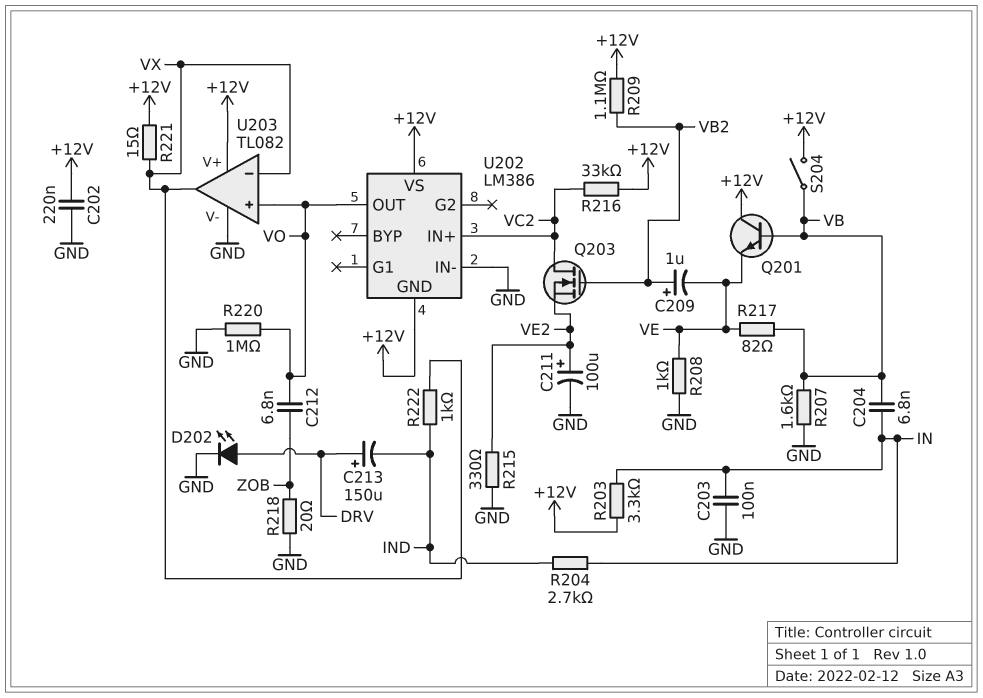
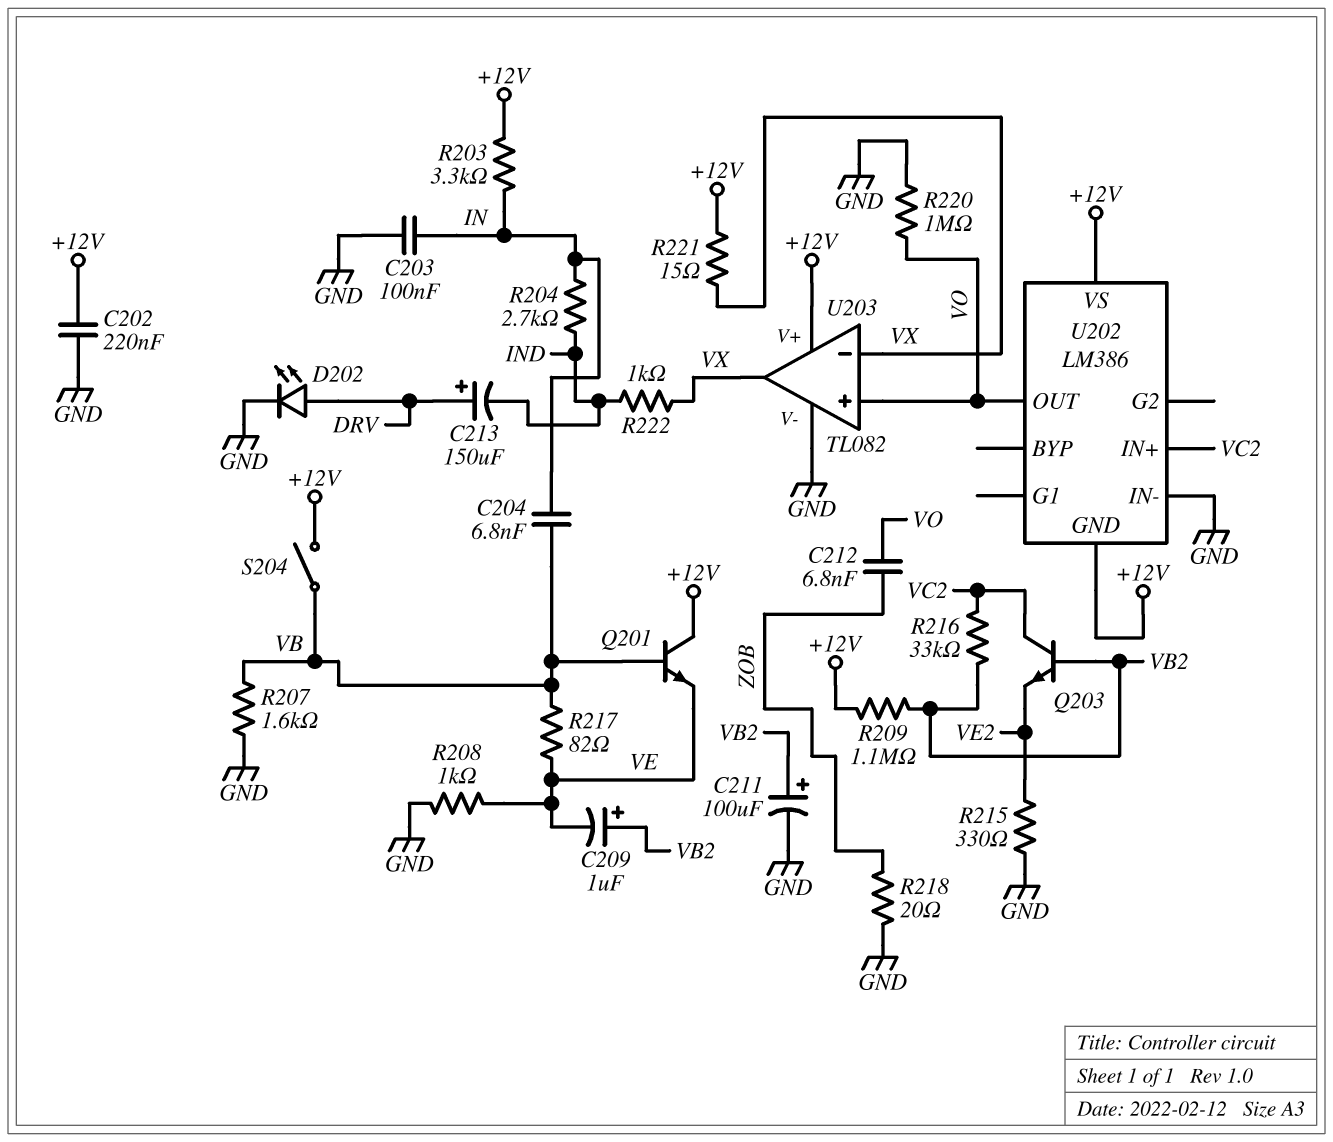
C211: 100uF (plus VE2, minus GND) -> 100uF (plus VB2, minus GND)
Q203: NMOS (G VB2, D VC2, S VE2) -> NPN (B VB2, C VC2, E VE2)
R216: 33k (+12V, VC2) -> 33k (VB2, VC2)

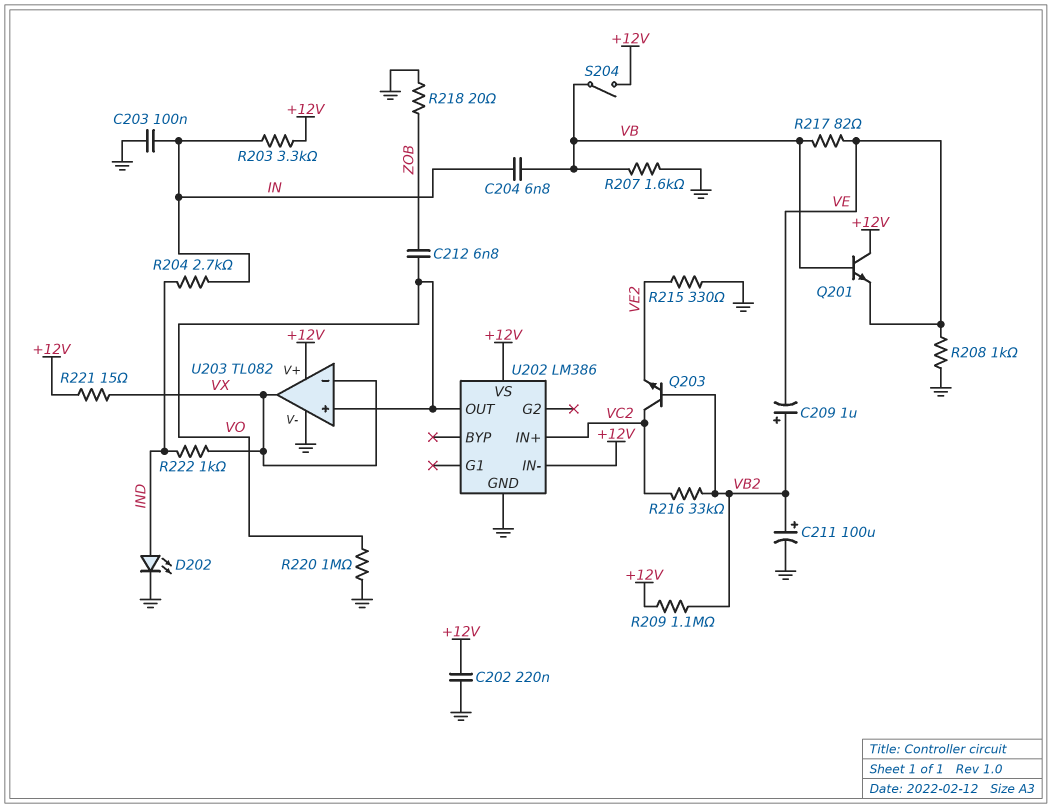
C213: 150uF (plus DRV, minus IND) -> none
D202: LED (A DRV, K GND) -> LED (A IND, K GND)
U202 pin GND: +12V -> GND
U202 pin IN-: GND -> +12V

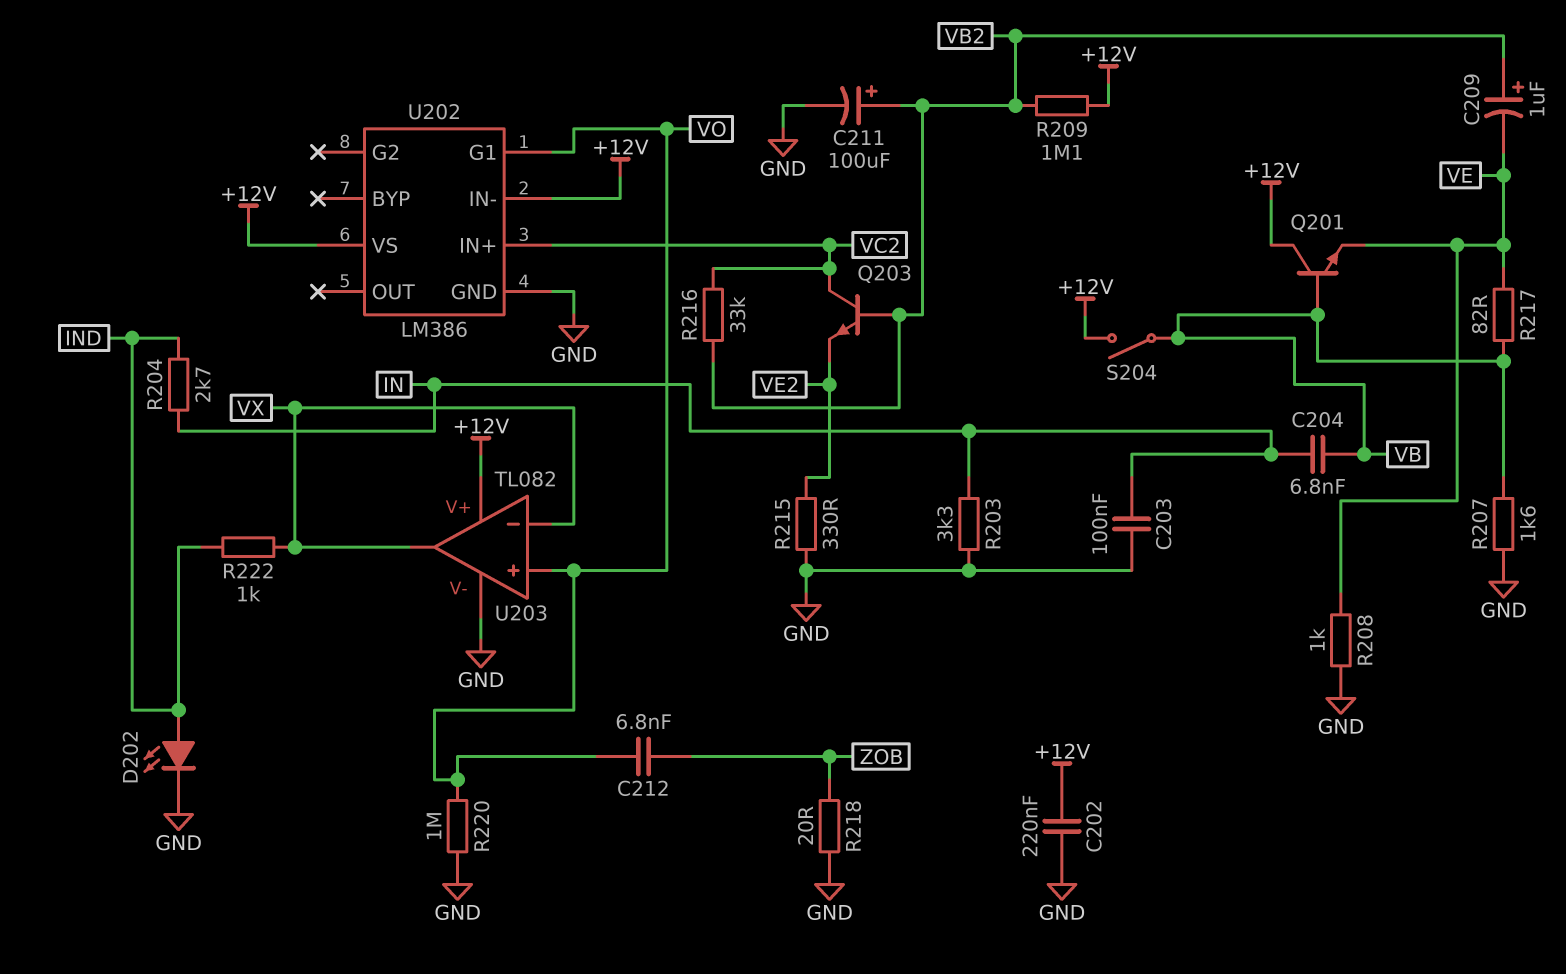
R203: 3.3k (+12V, IN) -> 3.3k (GND, IN)
R221: 15 (+12V, VX) -> none
U202 pin G1: none -> VO
U202 pin OUT: VO -> none

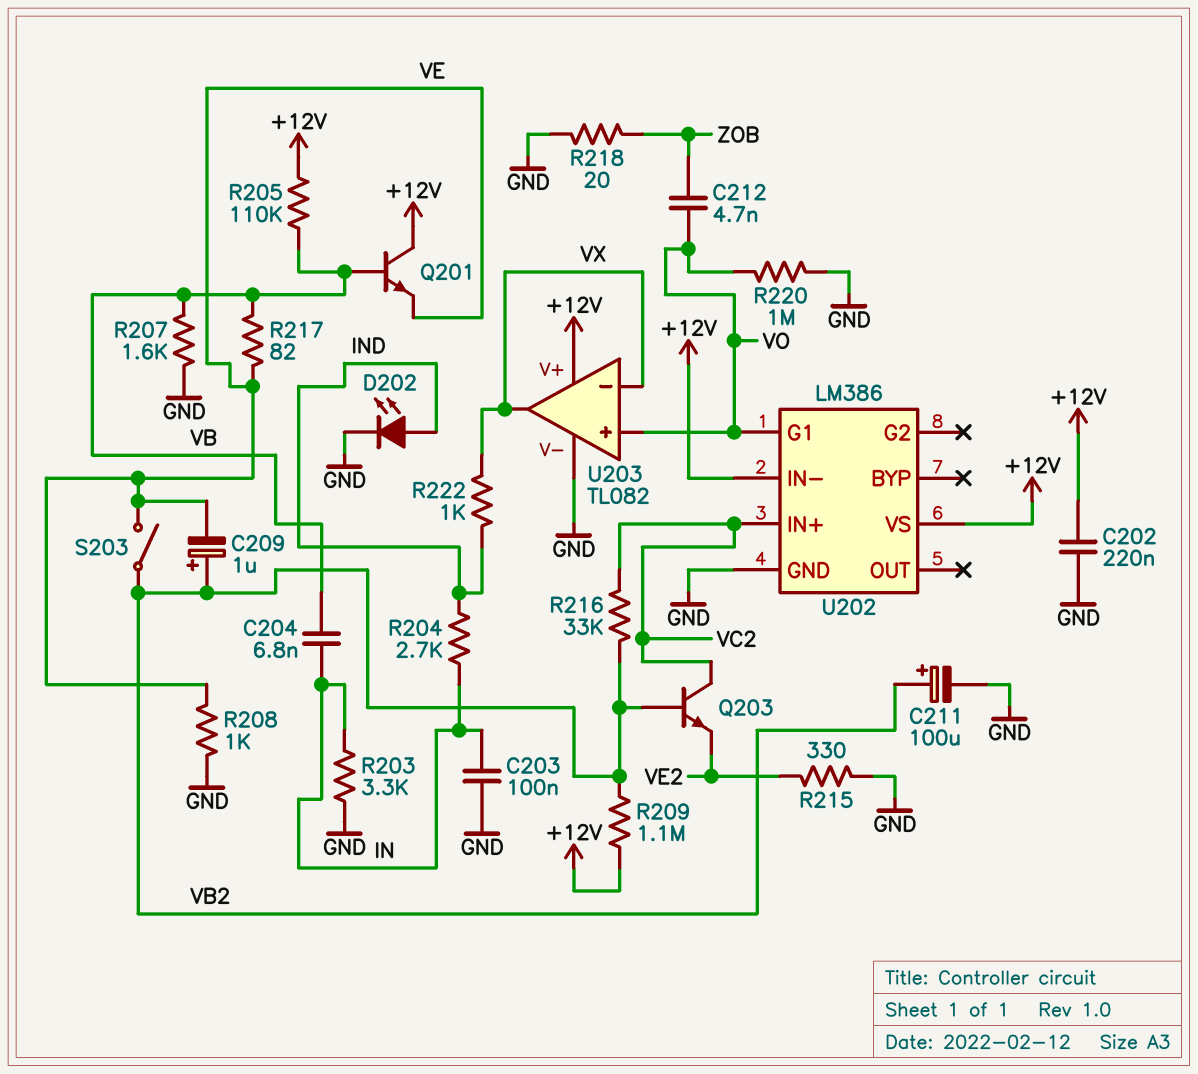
C212: 6.8nF (VO, ZOB) -> 4.7nF (VO, ZOB)
R205: none -> 110k (+12V, VB)
S203: none -> switch (VB2, VE)
S204: switch (+12V, VB) -> none

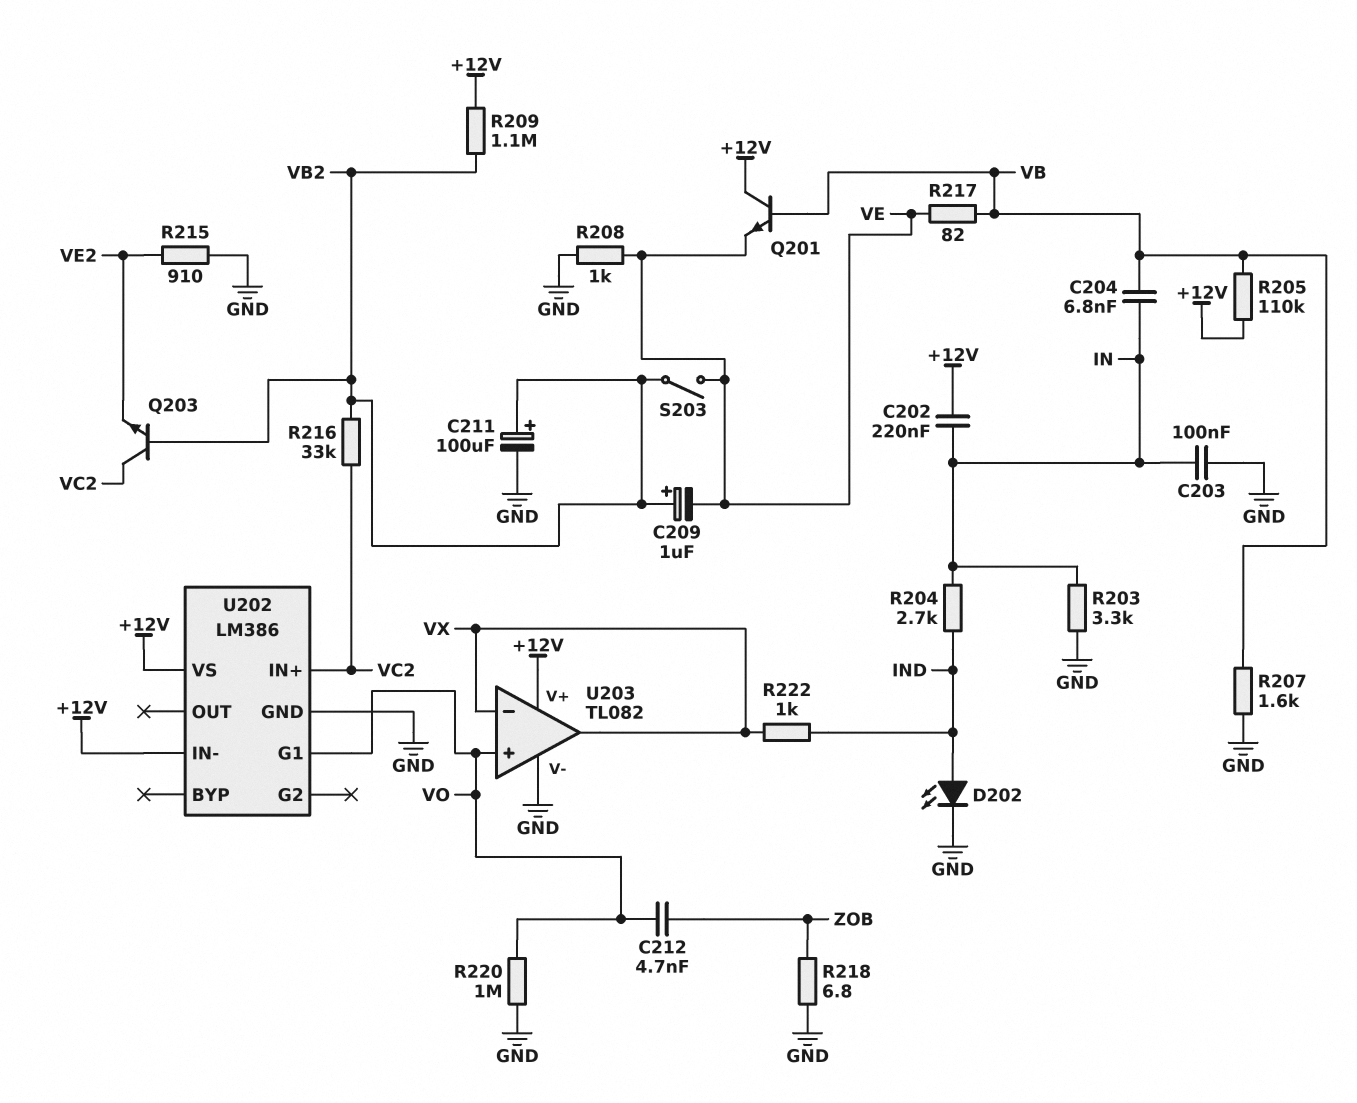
C202: 220nF (+12V, GND) -> 220nF (+12V, IN)
R215: 330 (GND, VE2) -> 910 (GND, VE2)
R218: 20 (GND, ZOB) -> 6.8 (GND, ZOB)

